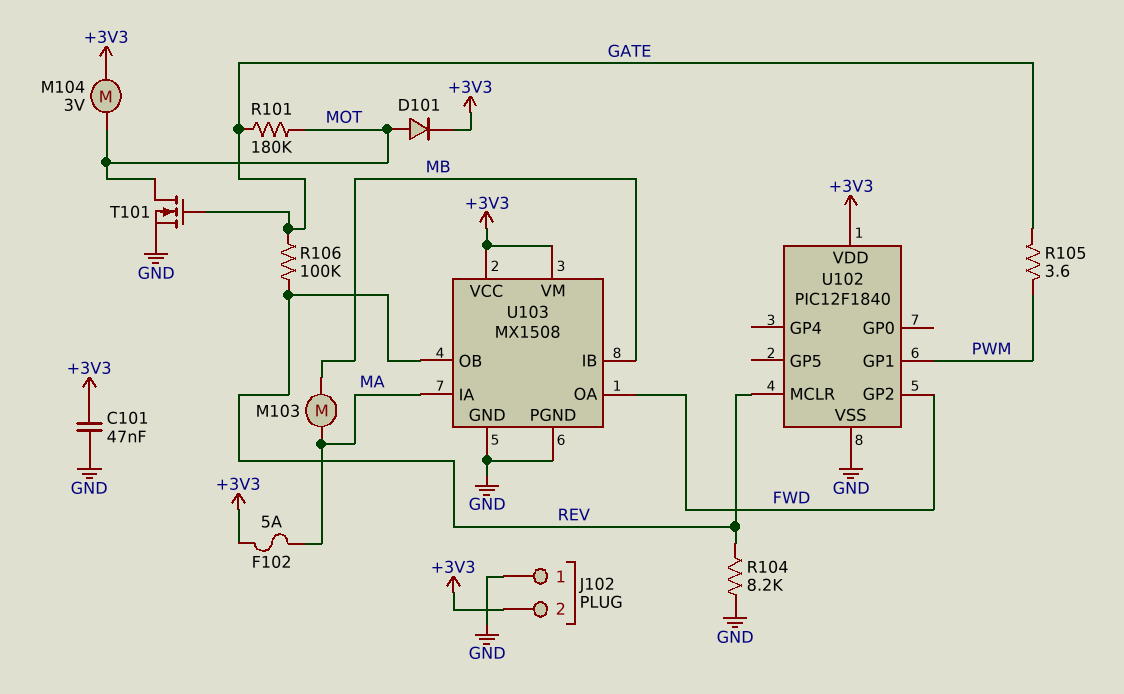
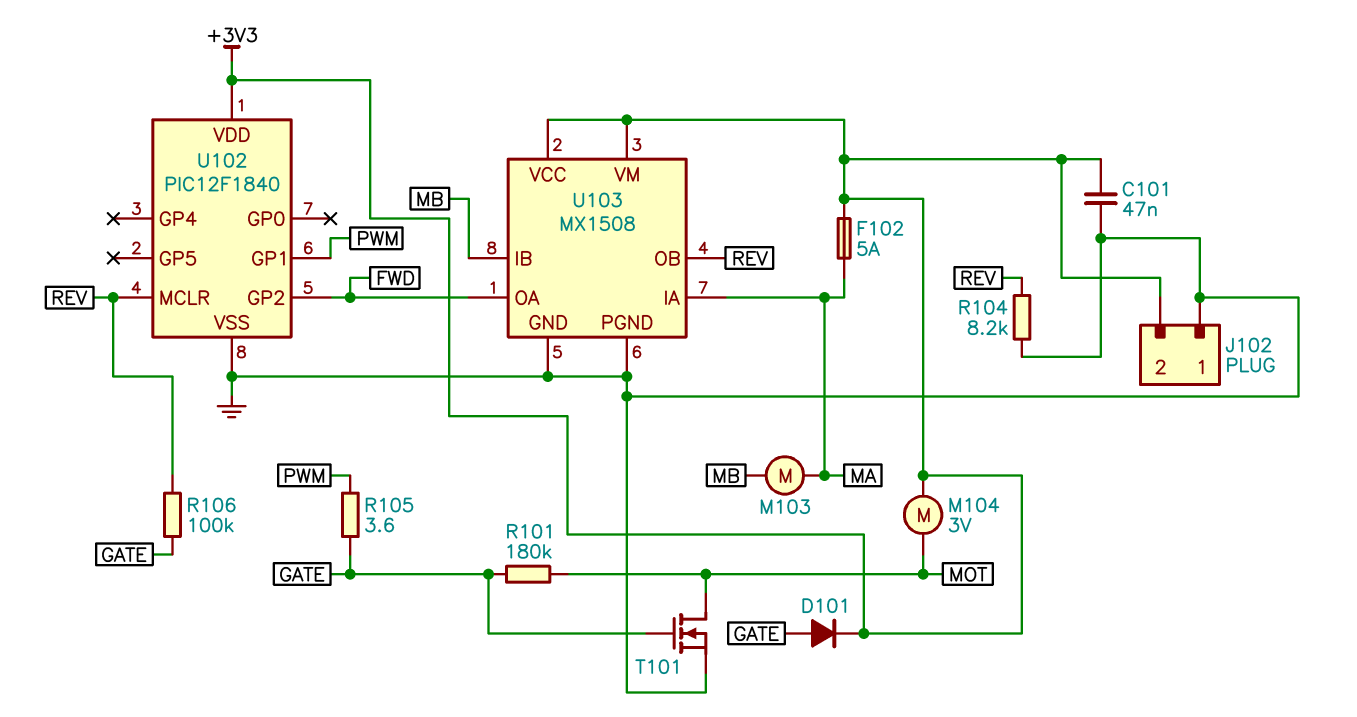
D101: diode (A MOT, K +3V3) -> diode (A GATE, K +3V3)

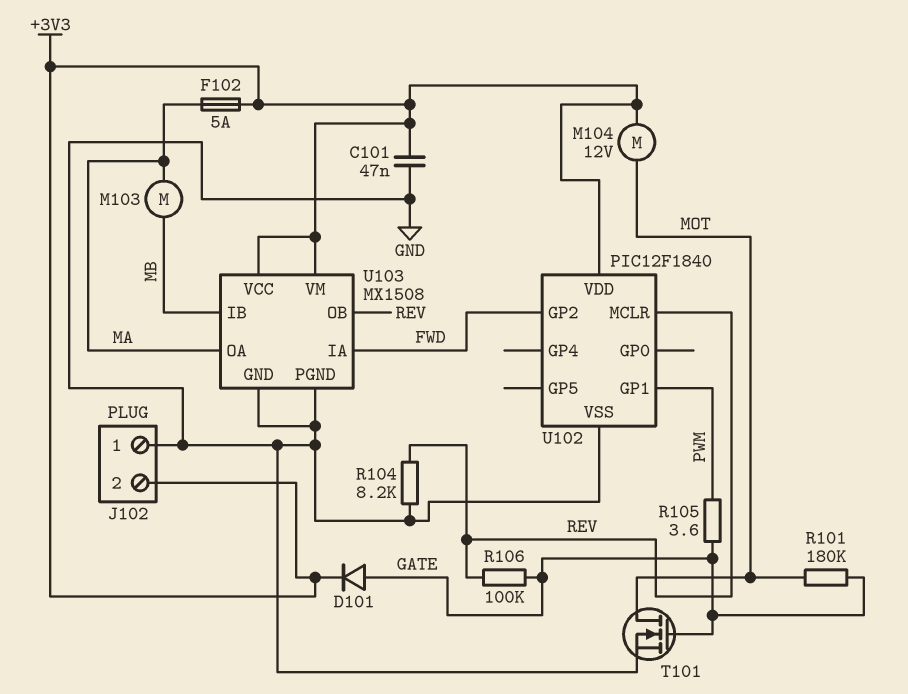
M104: motor 3V (+3V3, MOT) -> motor 12V (+3V3, MOT)
U103 pin IA: MA -> FWD
U103 pin OA: FWD -> MA

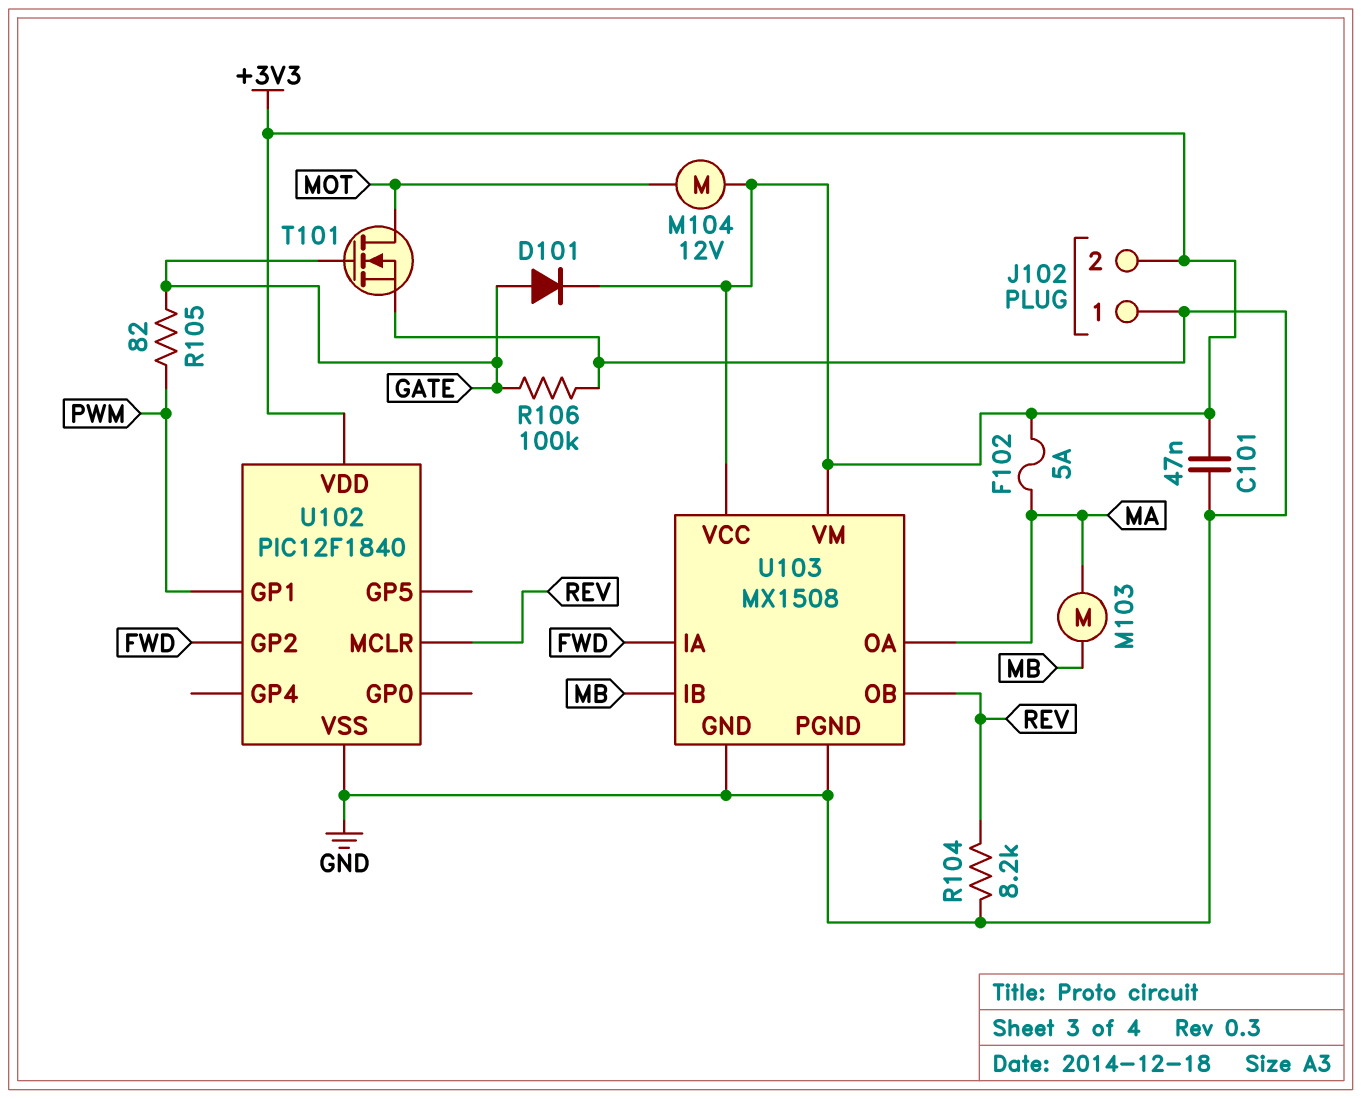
R101: 180k (GATE, MOT) -> none
R105: 3.6 (GATE, PWM) -> 82 (GATE, PWM)
R106: 100k (GATE, REV) -> 100k (GATE, GND)

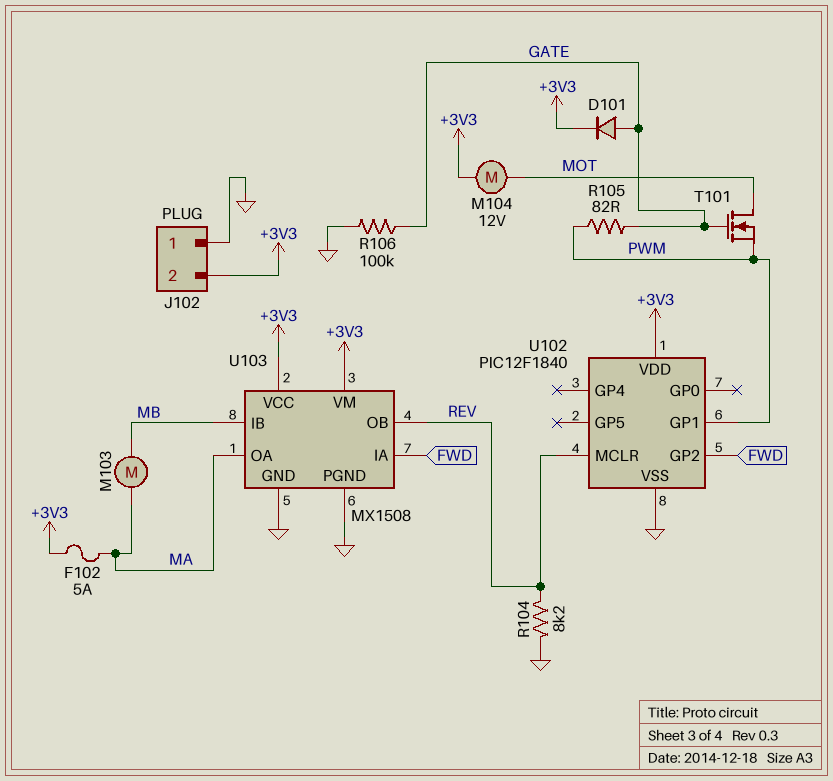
C101: 47nF (+3V3, GND) -> none
T101: NMOS (G GATE, D MOT, S GND) -> NMOS (G GATE, D MOT, S PWM)

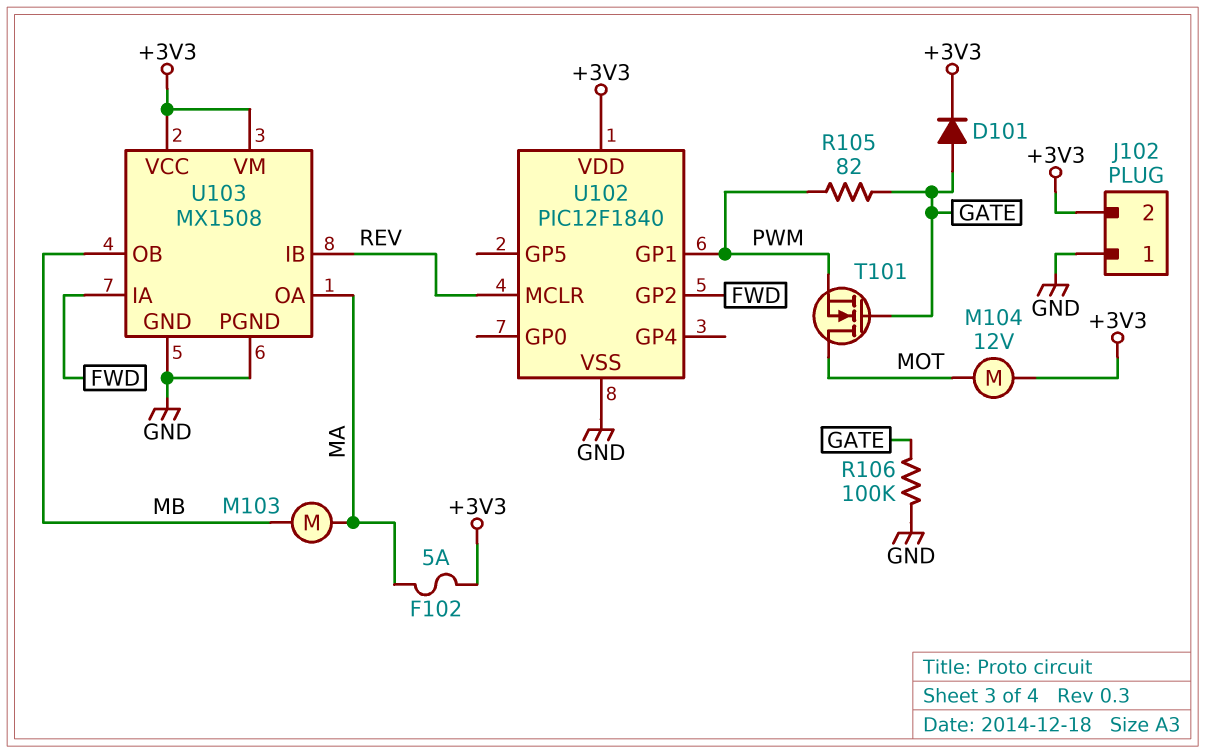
R104: 8.2k (GND, REV) -> none
U103 pin IB: MB -> REV
U103 pin OB: REV -> MB

